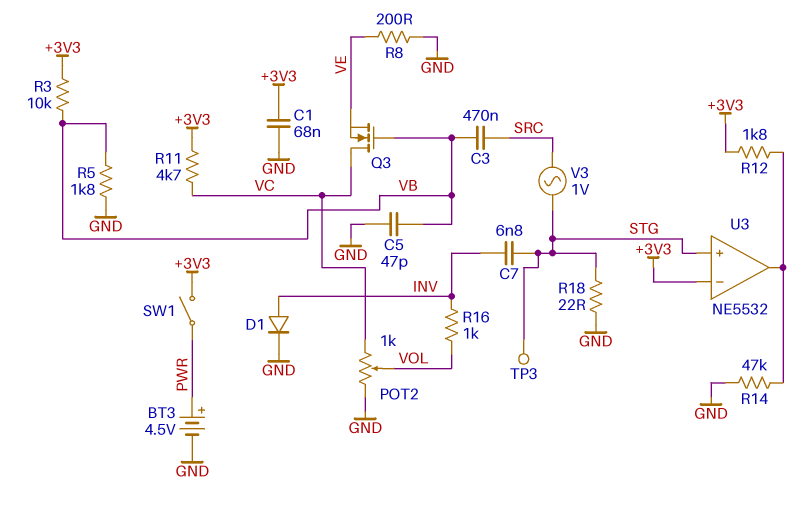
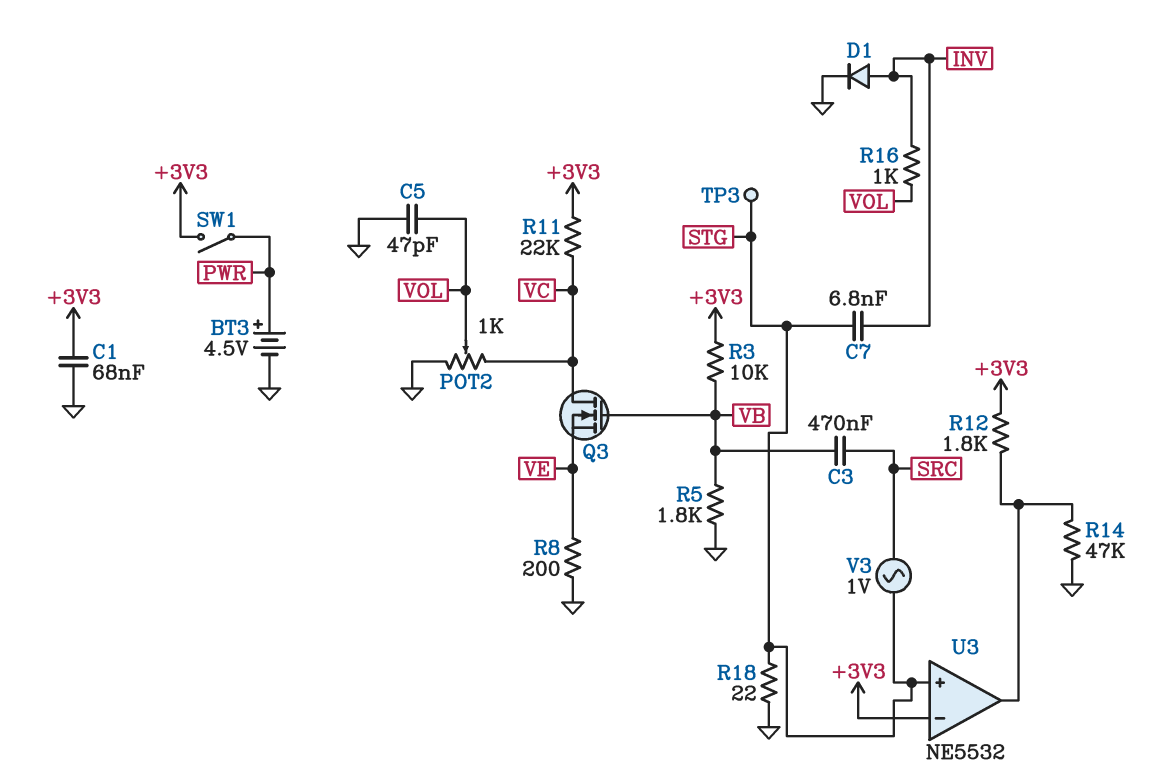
C5: 47pF (GND, VB) -> 47pF (GND, VOL)
R11: 4.7k (+3V3, VC) -> 22k (+3V3, VC)

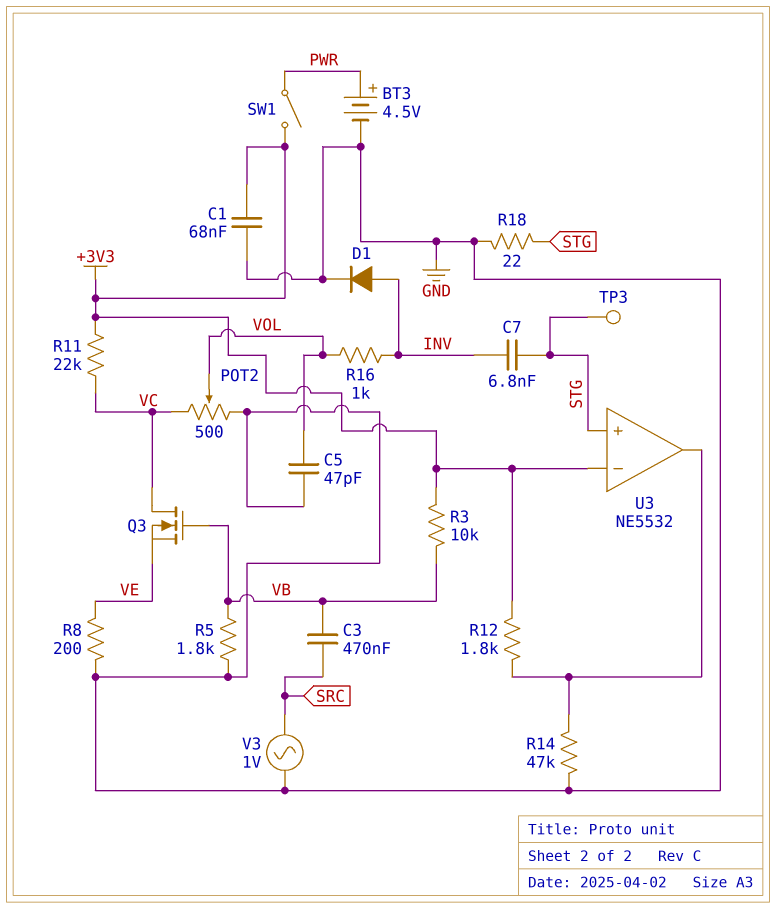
POT2: 1k (GND, VC, wiper VOL) -> 500 (GND, VC, wiper VOL)
V3: AC 1V (SRC, STG) -> AC 1V (GND, SRC)

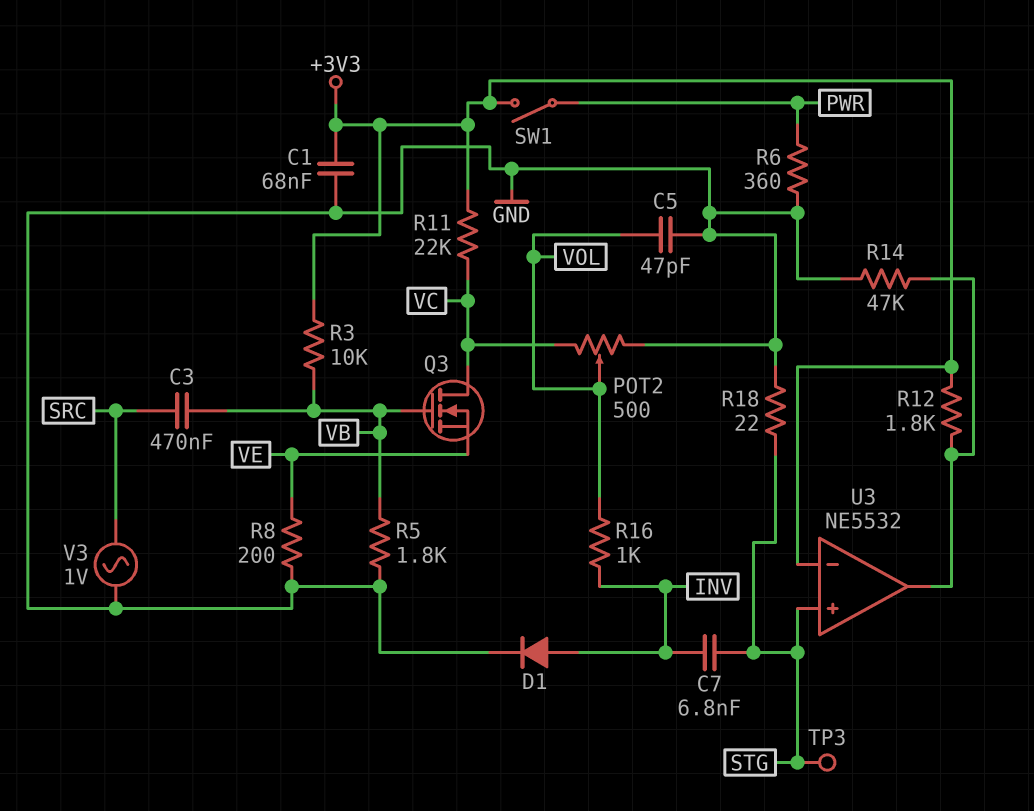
BT3: 4.5V (plus PWR, minus GND) -> none
R6: none -> 360 (GND, PWR)

